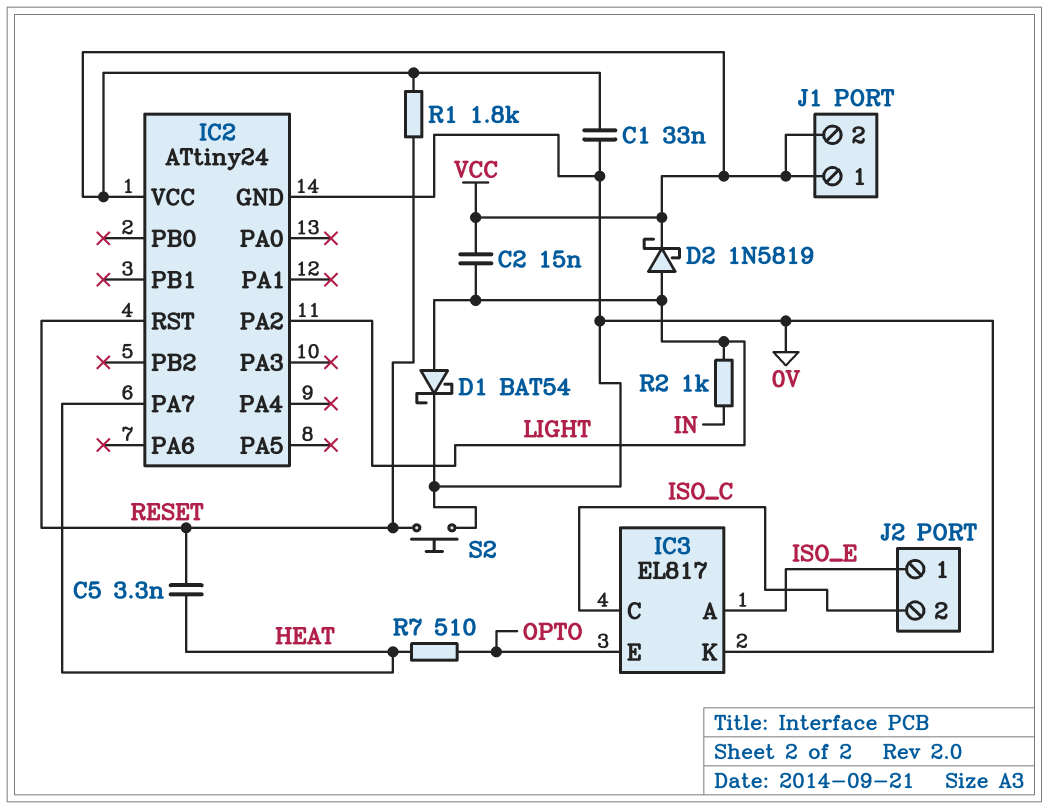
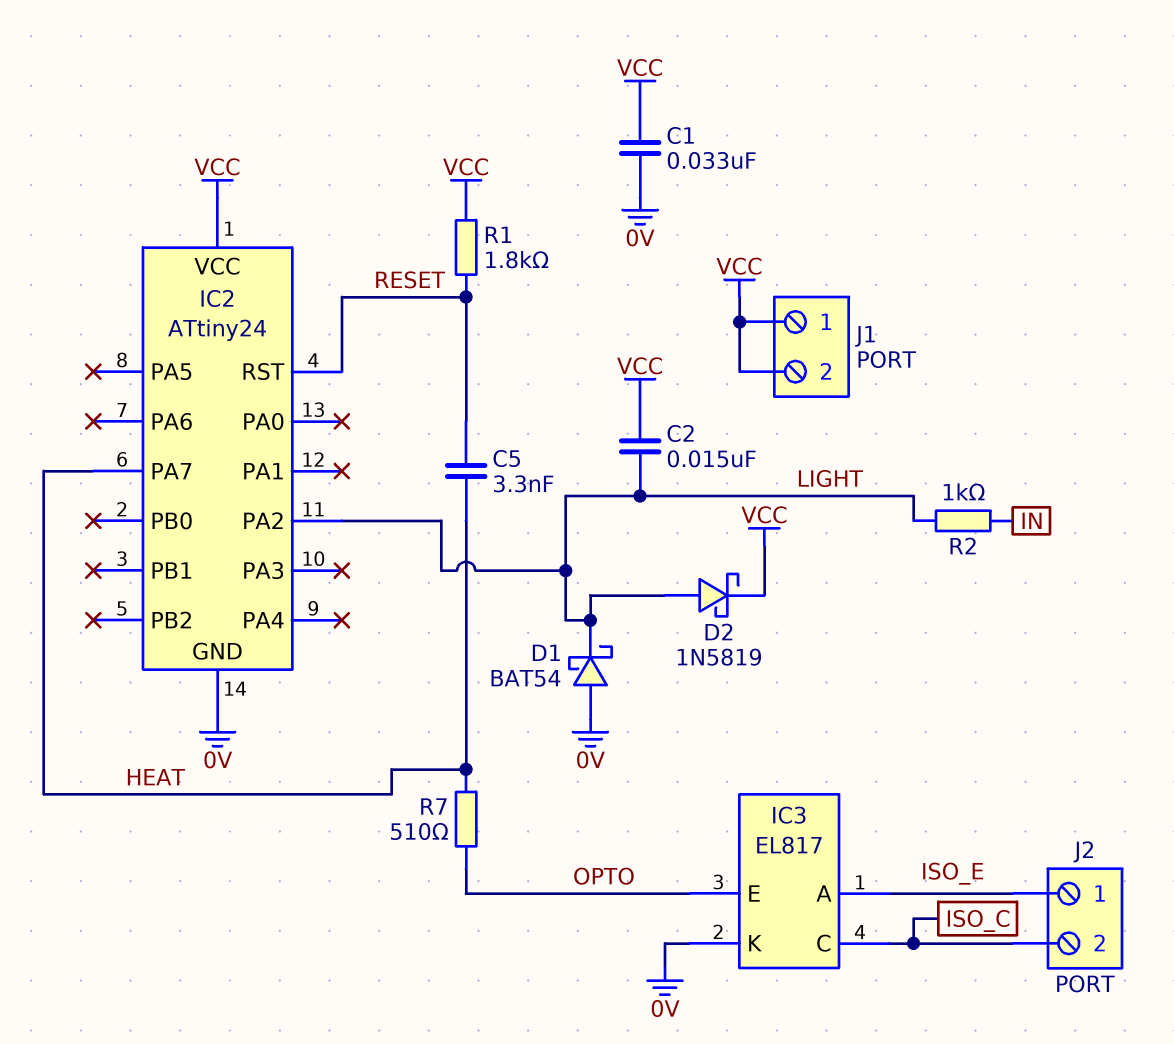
D1: schottky BAT54 (A LIGHT, K 0V) -> schottky BAT54 (A 0V, K LIGHT)
S2: button (0V, RESET) -> none

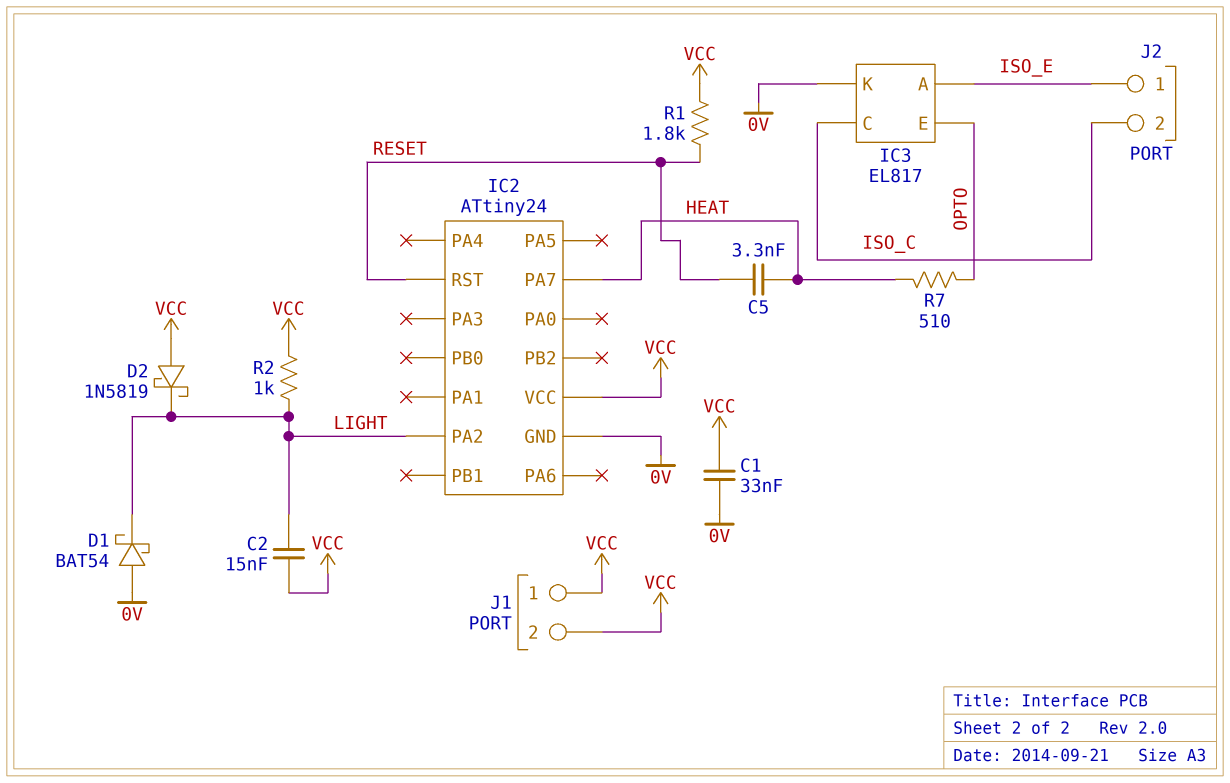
D2: schottky 1N5819 (A LIGHT, K VCC) -> schottky 1N5819 (A VCC, K LIGHT)
R2: 1k (IN, LIGHT) -> 1k (LIGHT, VCC)

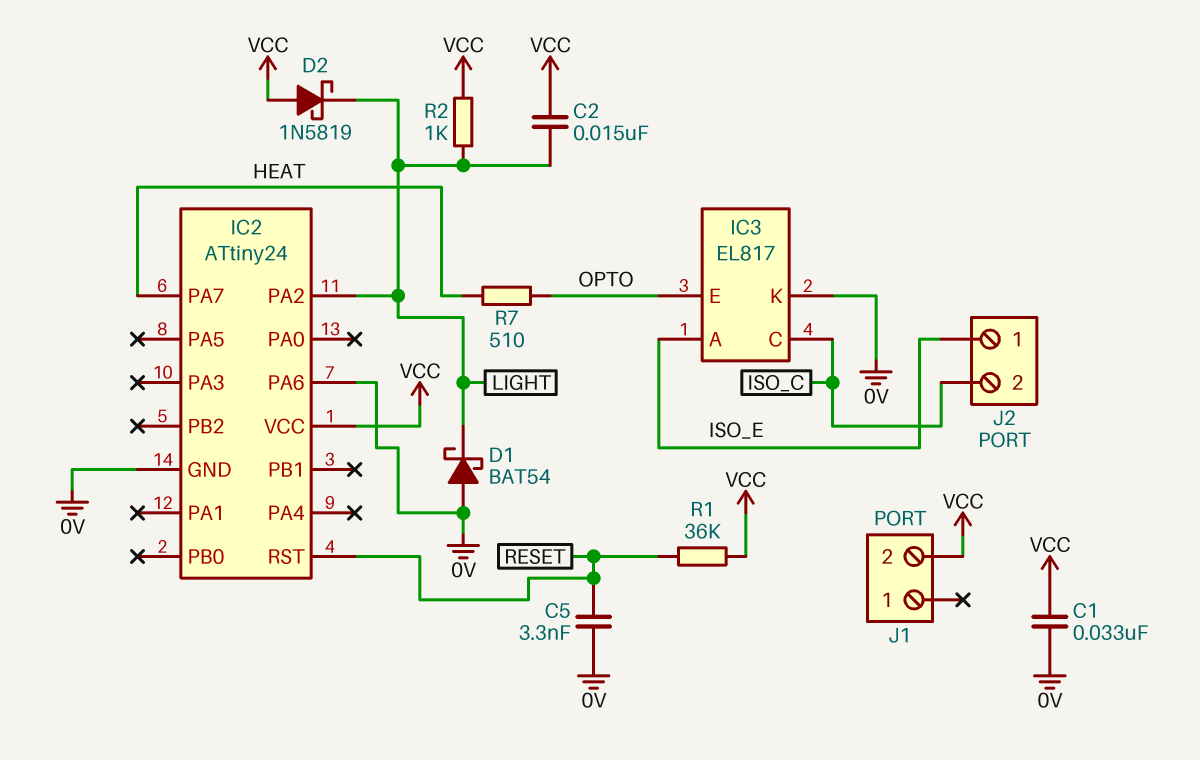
C5: 3.3nF (HEAT, RESET) -> 3.3nF (0V, RESET)
IC2 pin PA6: none -> 0V
J1 pin 1: VCC -> none
R1: 1.8k (RESET, VCC) -> 36k (RESET, VCC)

